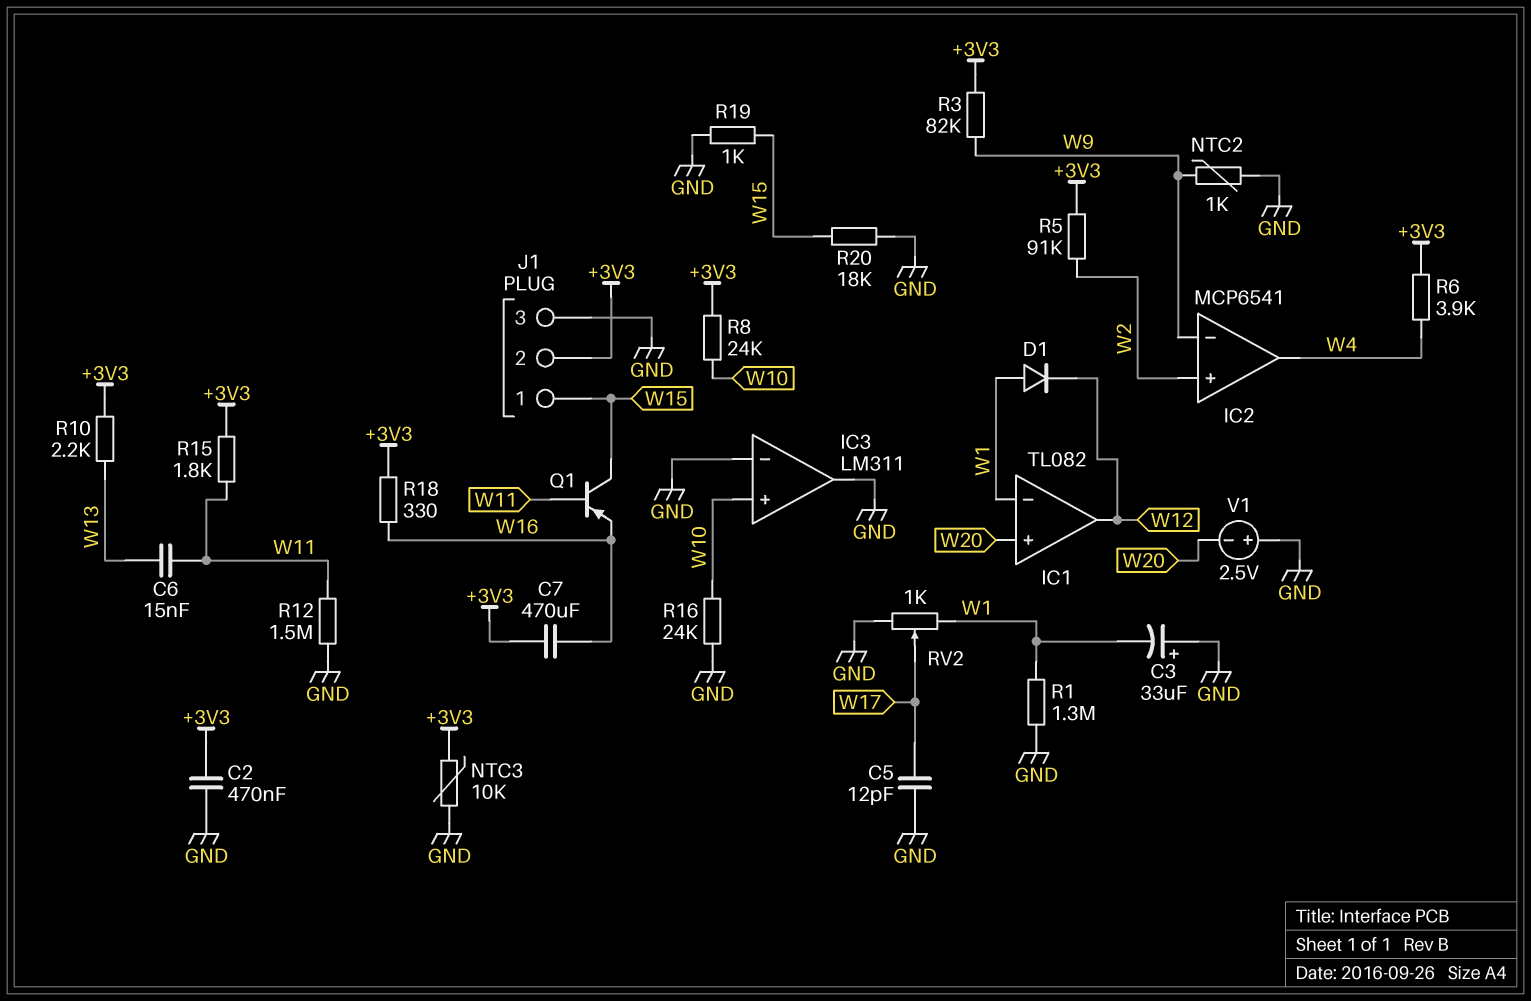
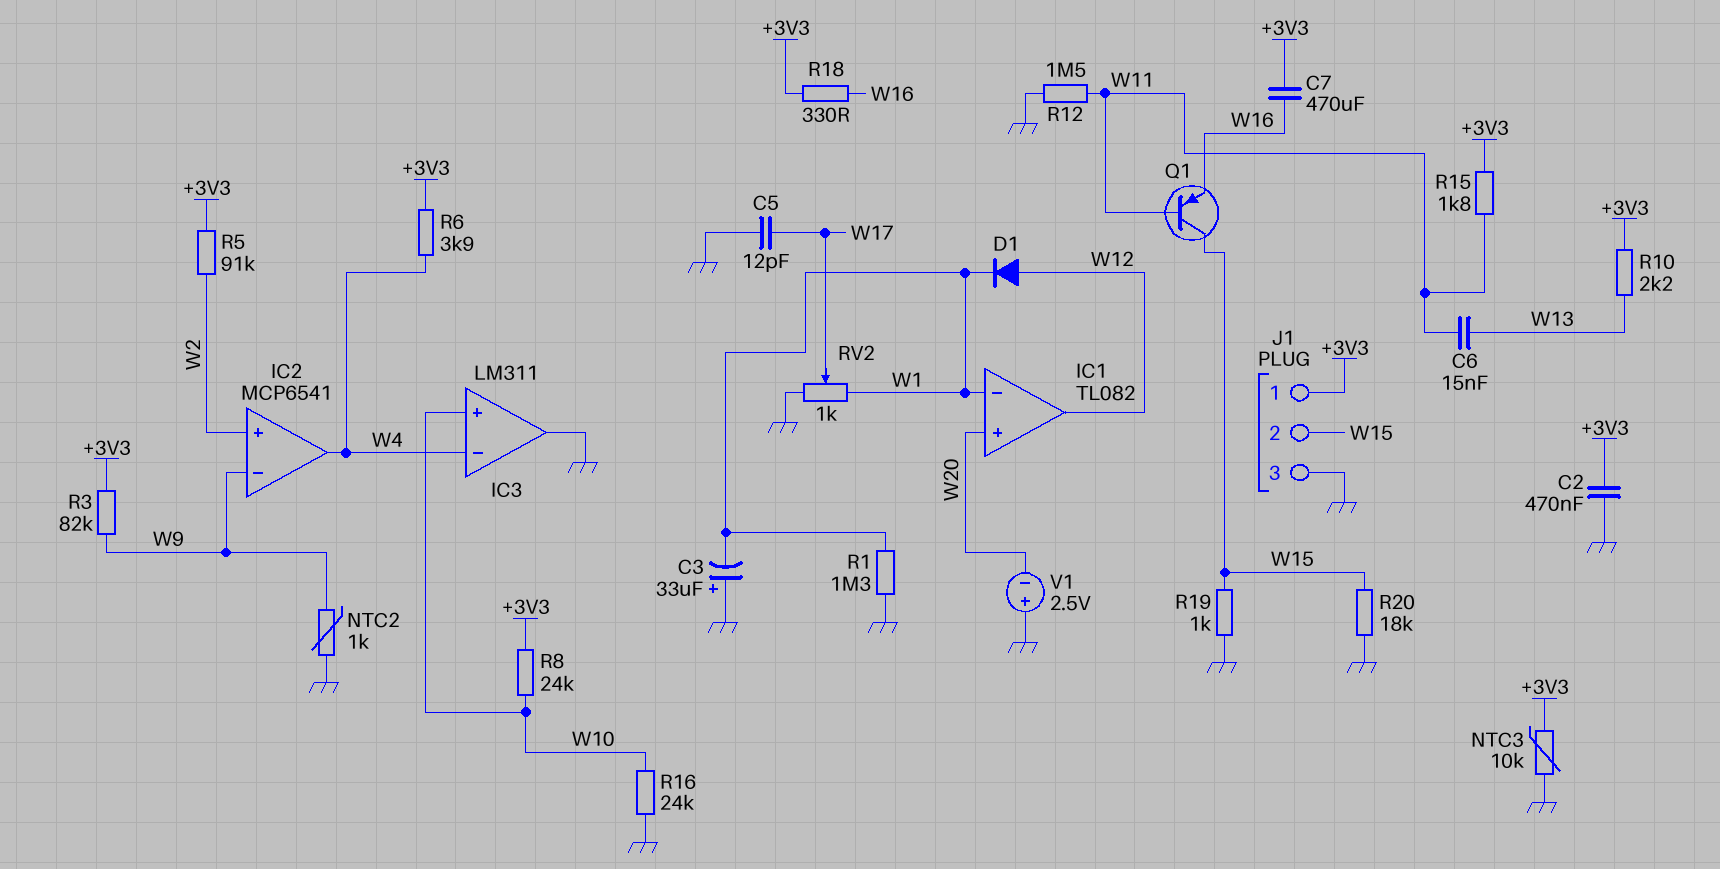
D1: diode (A W1, K W12) -> diode (A W12, K W1)
IC3 pin in-: GND -> W4
J1 pin 1: W15 -> +3V3
J1 pin 2: +3V3 -> W15

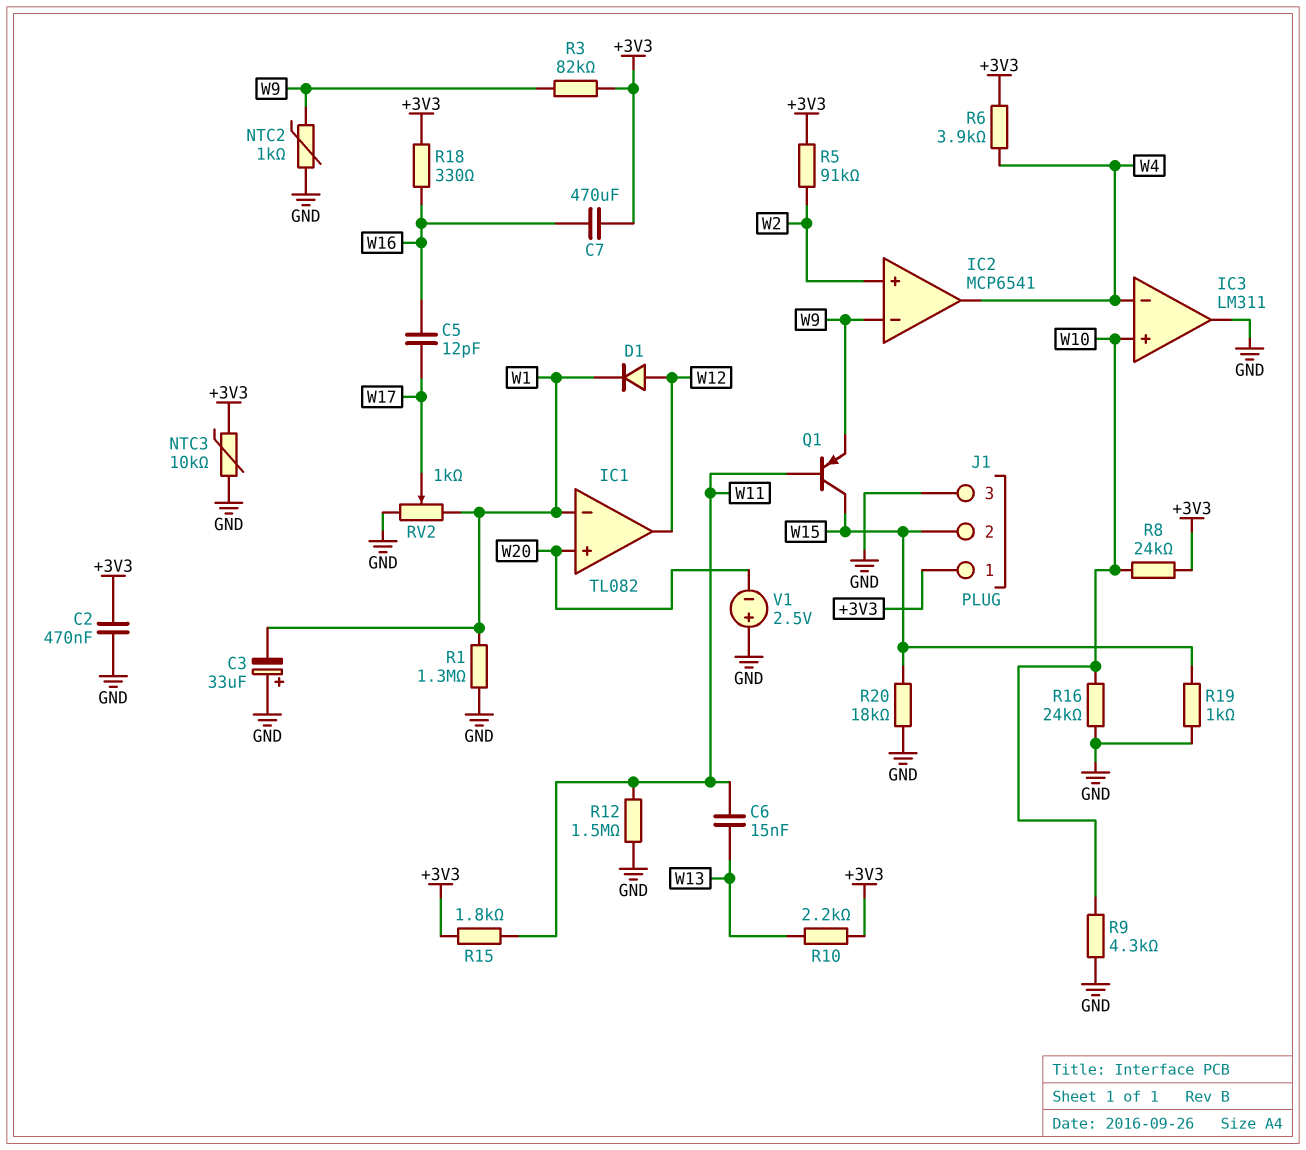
C5: 12pF (GND, W17) -> 12pF (W16, W17)
Q1: PNP (B W11, C W15, E W16) -> PNP (B W11, C W15, E W9)
R9: none -> 4.3k (GND, W10)

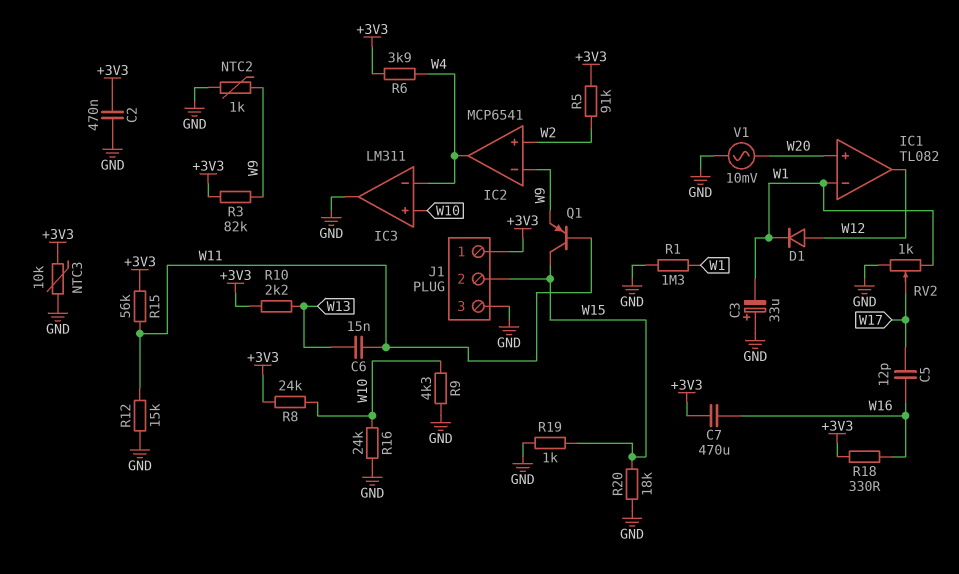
R12: 1.5M (GND, W11) -> 15k (GND, W11)
R15: 1.8k (+3V3, W11) -> 56k (+3V3, W11)
V1: 2.5V (plus GND, minus W20) -> AC 10mV (GND, W20)

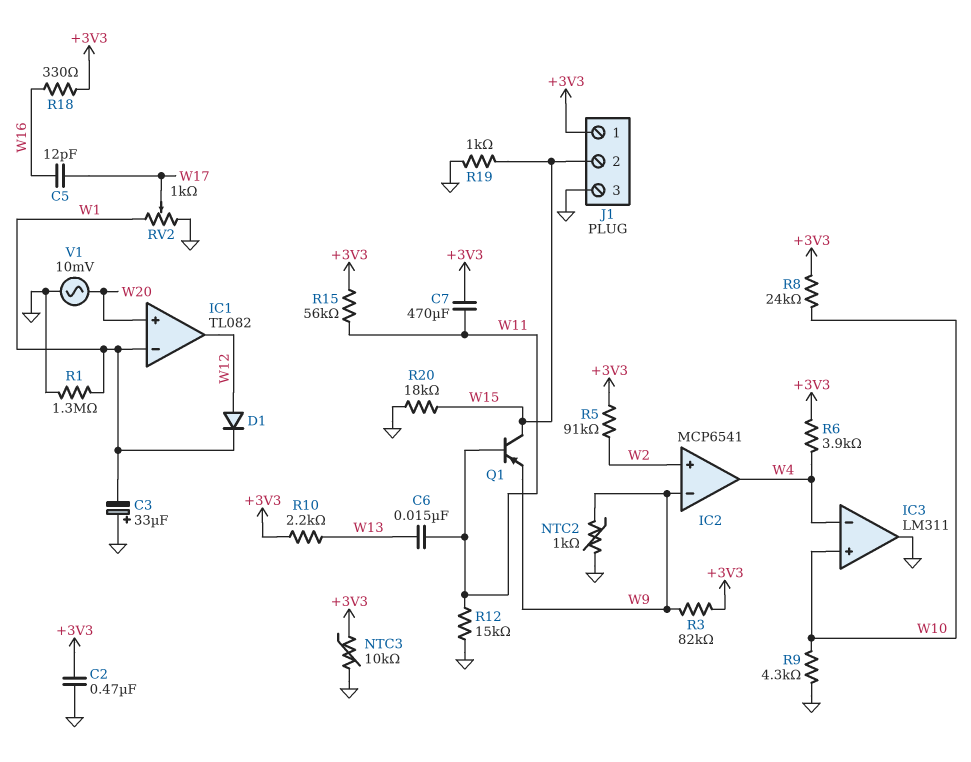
C7: 470uF (+3V3, W16) -> 470uF (+3V3, W11)
R16: 24k (GND, W10) -> none

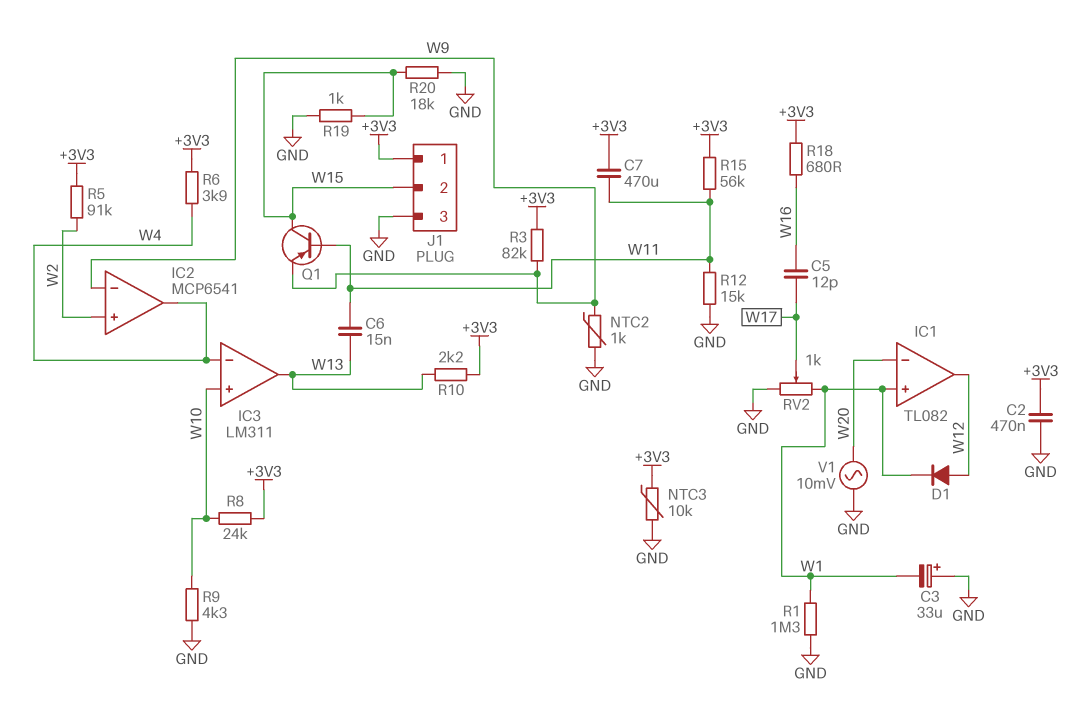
IC1 pin in+: W20 -> W1
IC1 pin in-: W1 -> W20
IC3 pin out: GND -> W13
R18: 330 (+3V3, W16) -> 680 (+3V3, W16)

